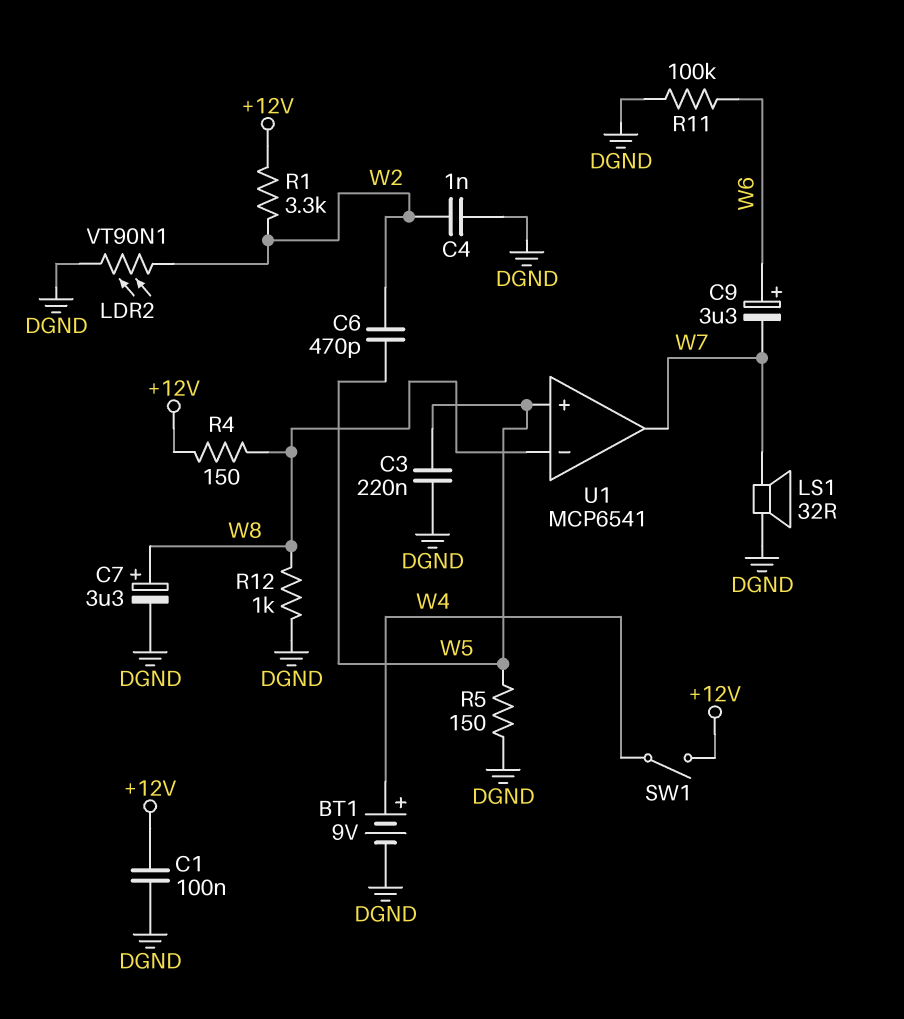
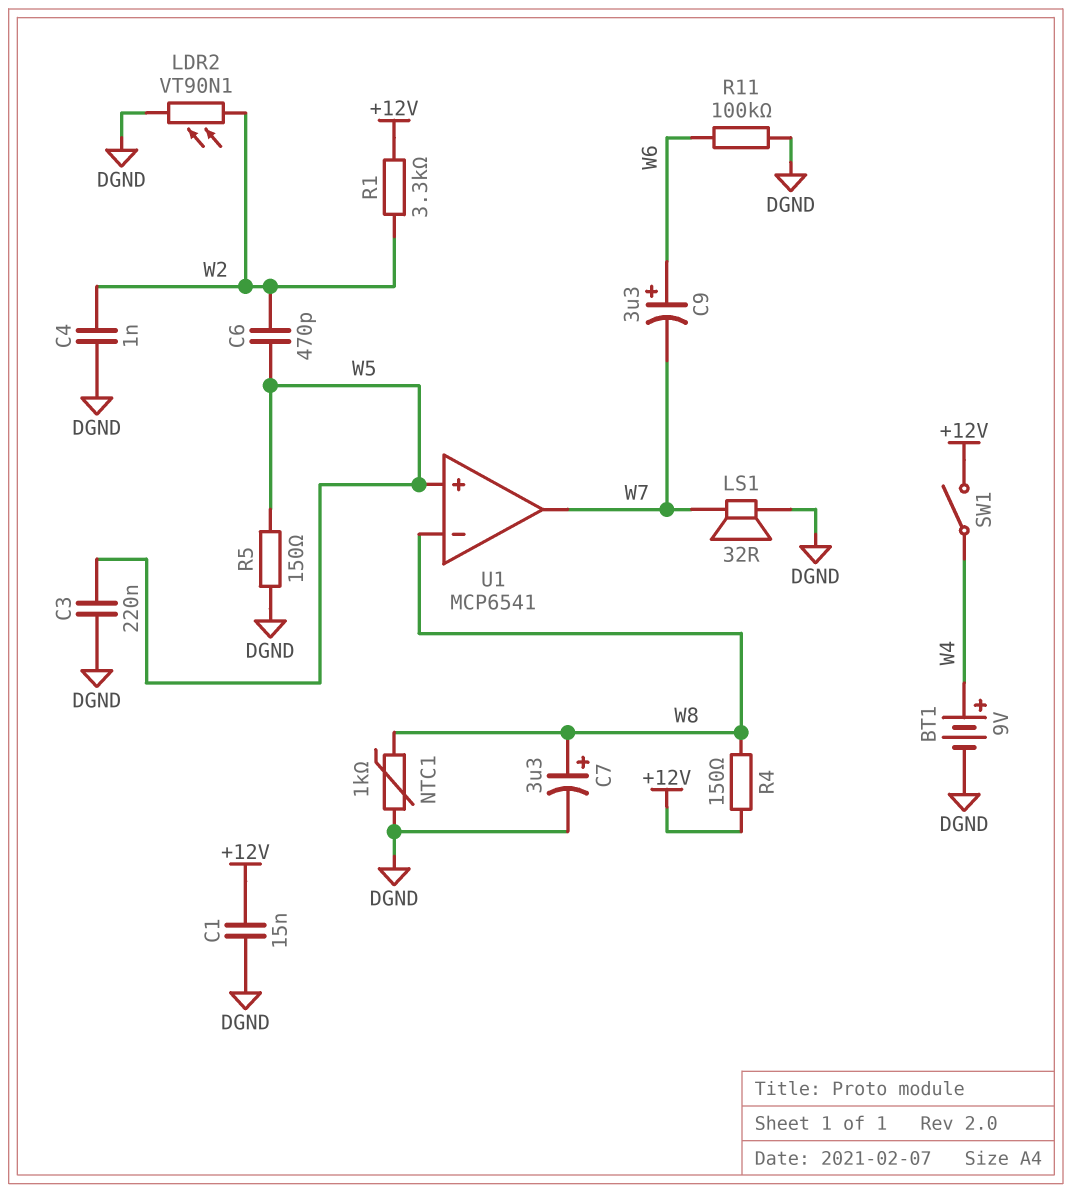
C1: 100nF (+12V, DGND) -> 15nF (+12V, DGND)
NTC1: none -> 1k (DGND, W8)
R12: 1k (DGND, W8) -> none

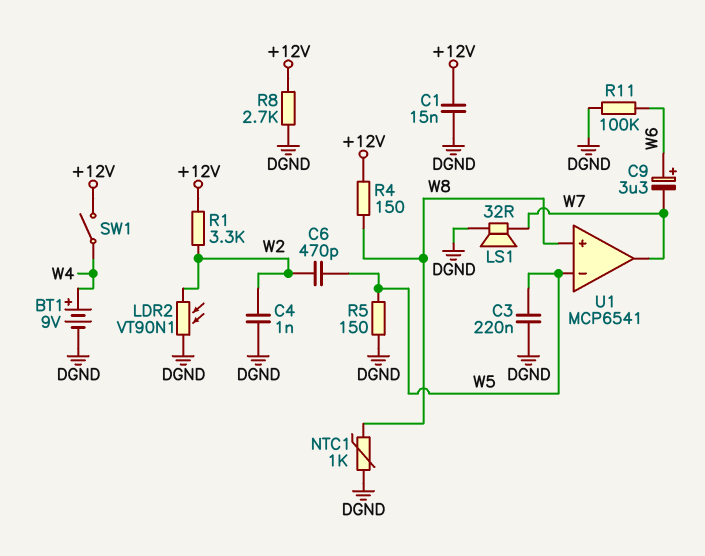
C7: 3.3uF (plus W8, minus DGND) -> none
R8: none -> 2.7k (+12V, DGND)
U1 pin in+: W5 -> W8
U1 pin in-: W8 -> W5

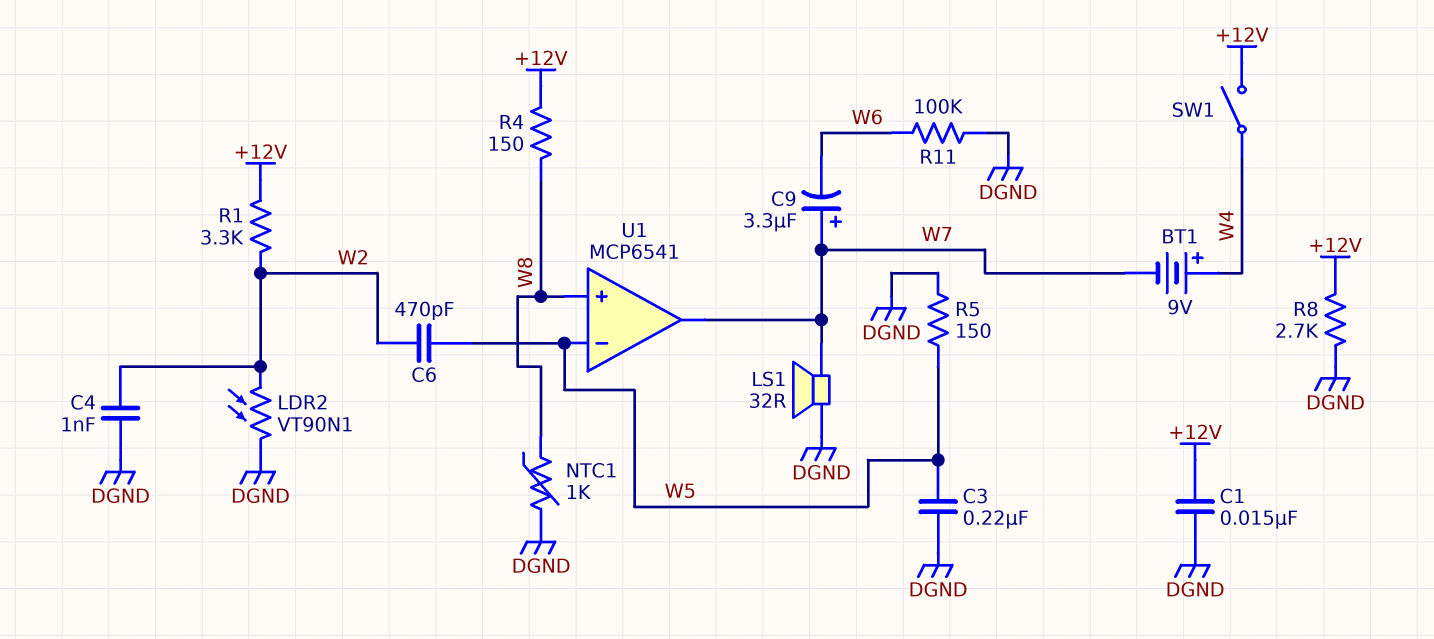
BT1: 9V (plus W4, minus DGND) -> 9V (plus W4, minus W7)
C9: 3.3uF (plus W6, minus W7) -> 3.3uF (plus W7, minus W6)

